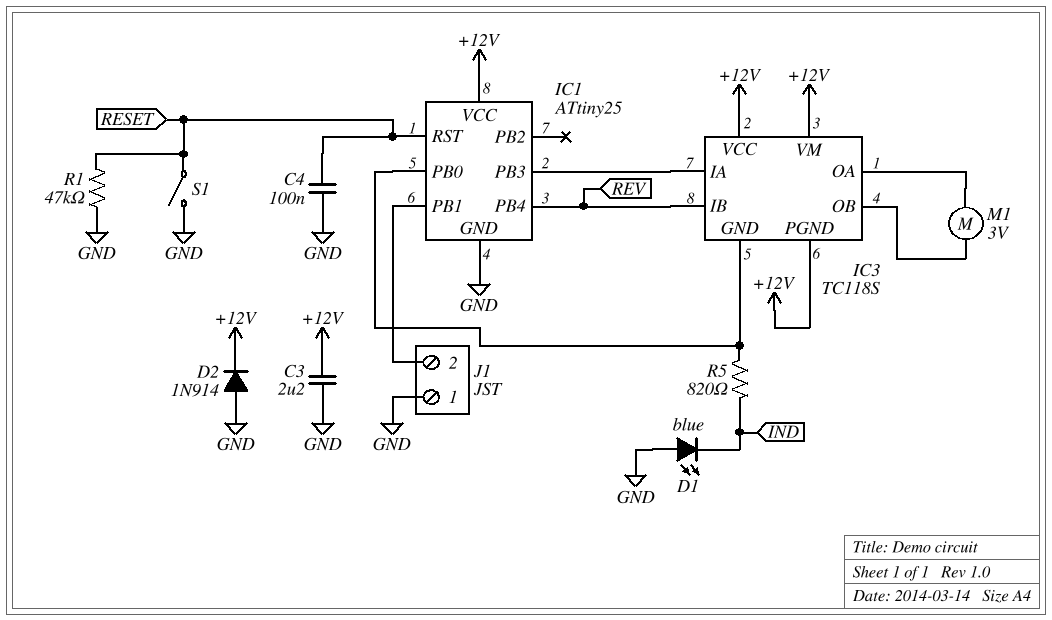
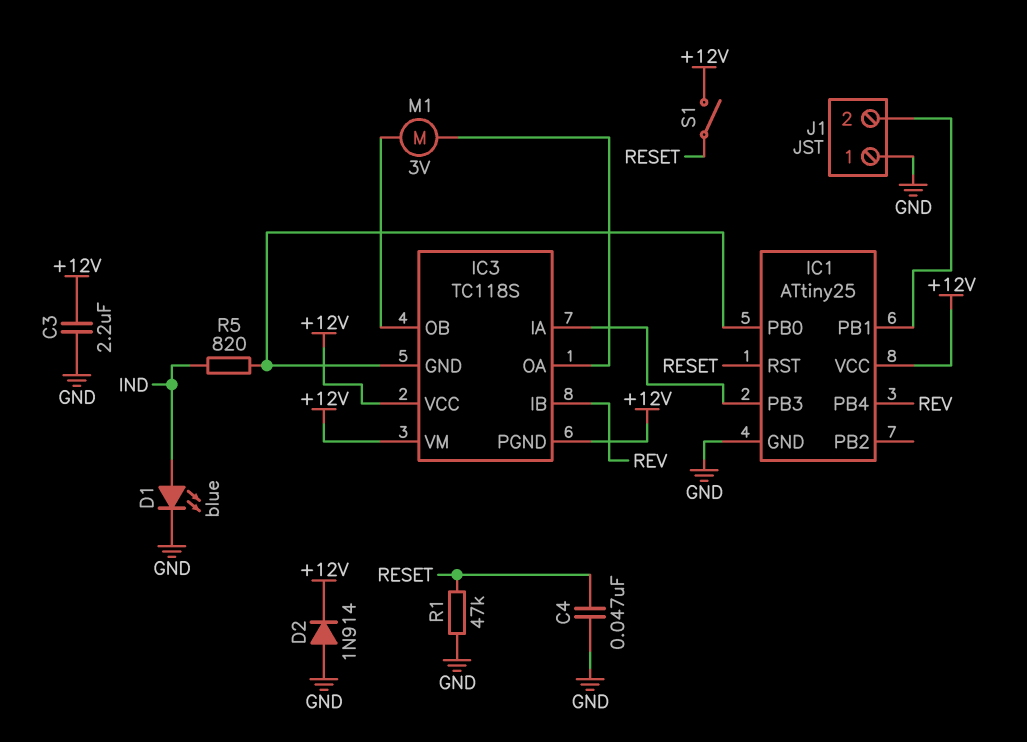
C4: 100nF (GND, RESET) -> 47nF (GND, RESET)
D1: LED blue (A GND, K IND) -> LED blue (A IND, K GND)
S1: switch (GND, RESET) -> switch (+12V, RESET)

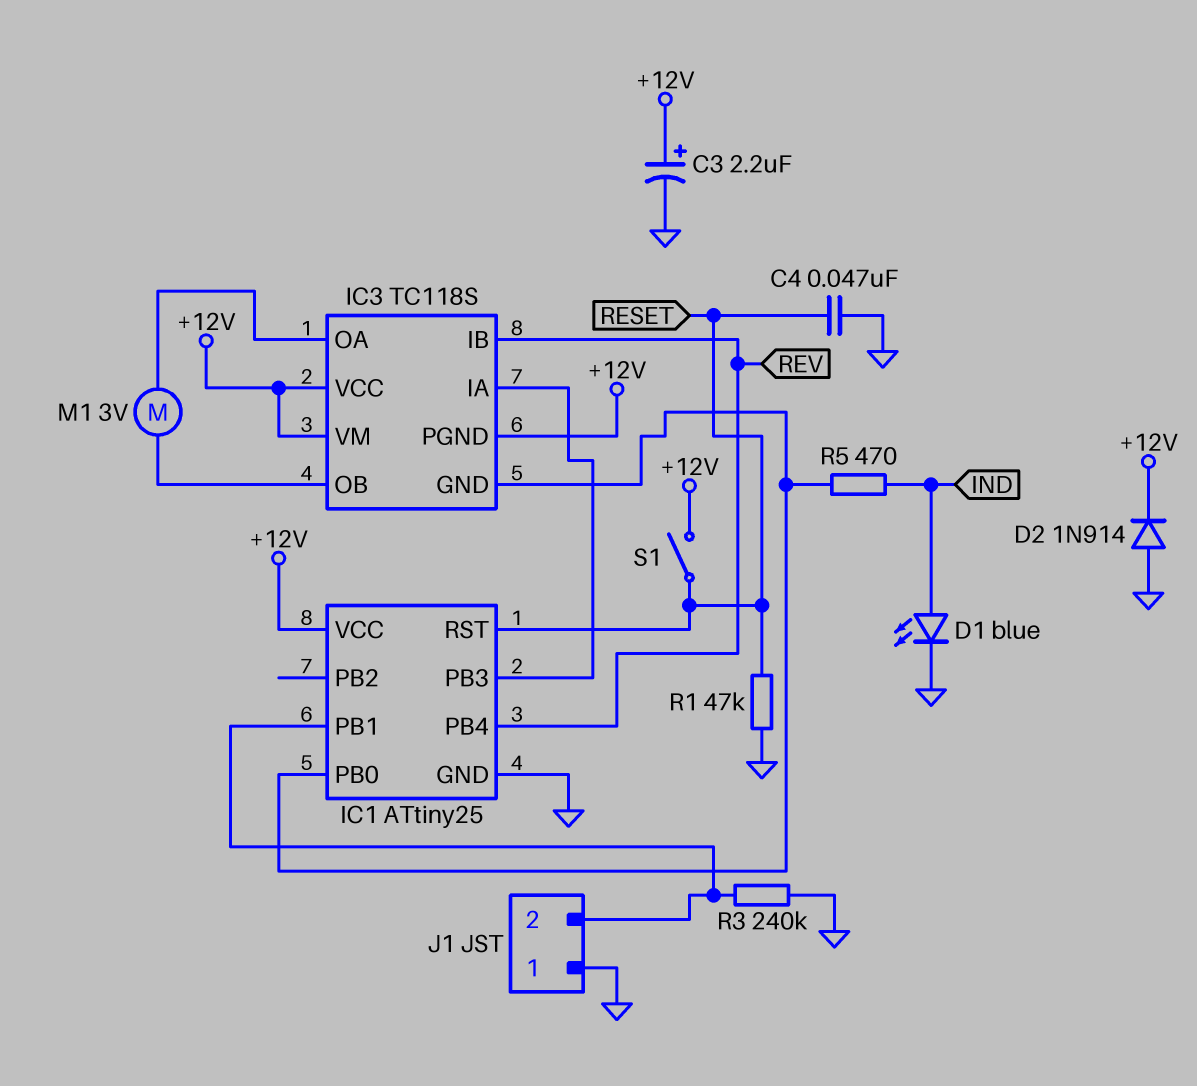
C3: 2.2uF (+12V, GND) -> 2.2uF (plus +12V, minus GND)
R3: none -> 240k (GND, IC1/PB1)
R5: 820 (IC1/PB0, IND) -> 470 (IC1/PB0, IND)

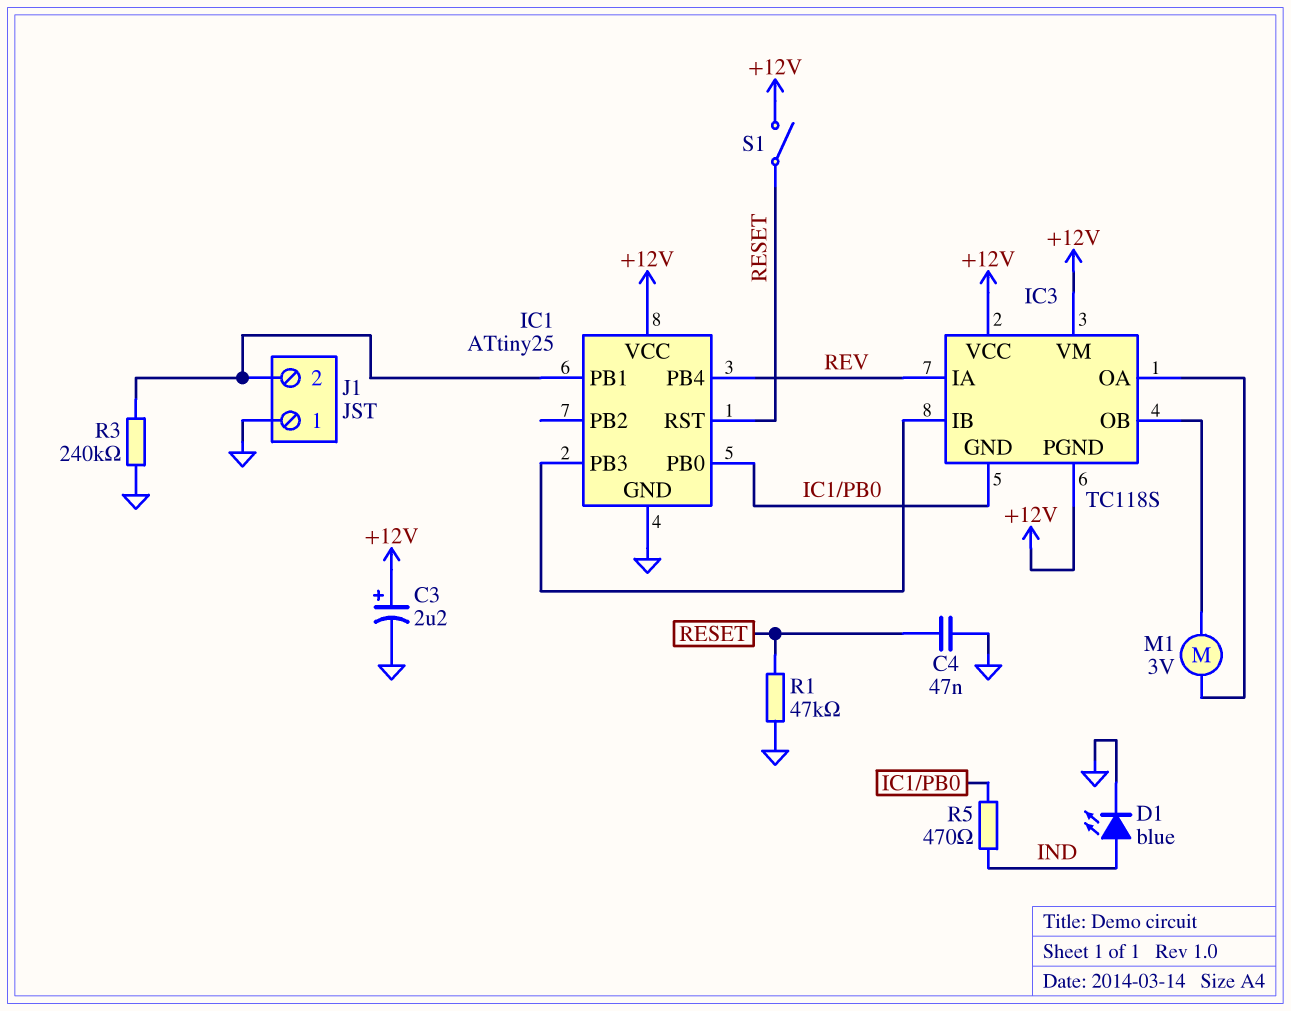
D2: diode 1N914 (A GND, K +12V) -> none
IC3 pin IA: IC1/PB3 -> REV
IC3 pin IB: REV -> IC1/PB3

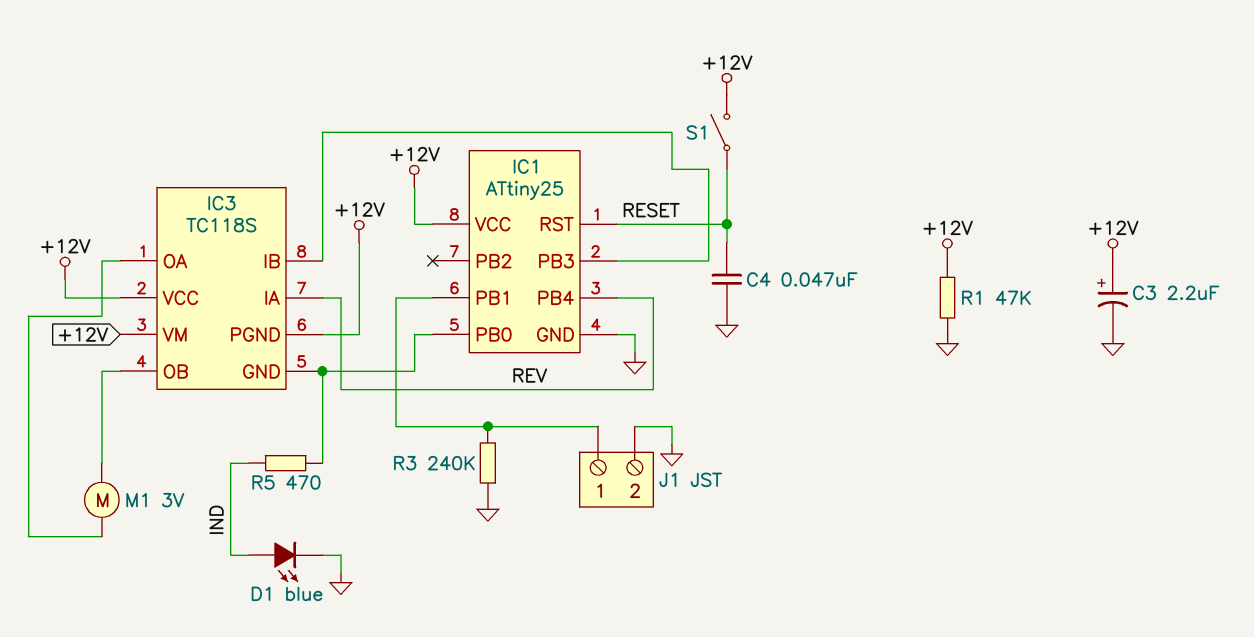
J1 pin 1: GND -> IC1/PB1
J1 pin 2: IC1/PB1 -> GND
R1: 47k (GND, RESET) -> 47k (+12V, GND)

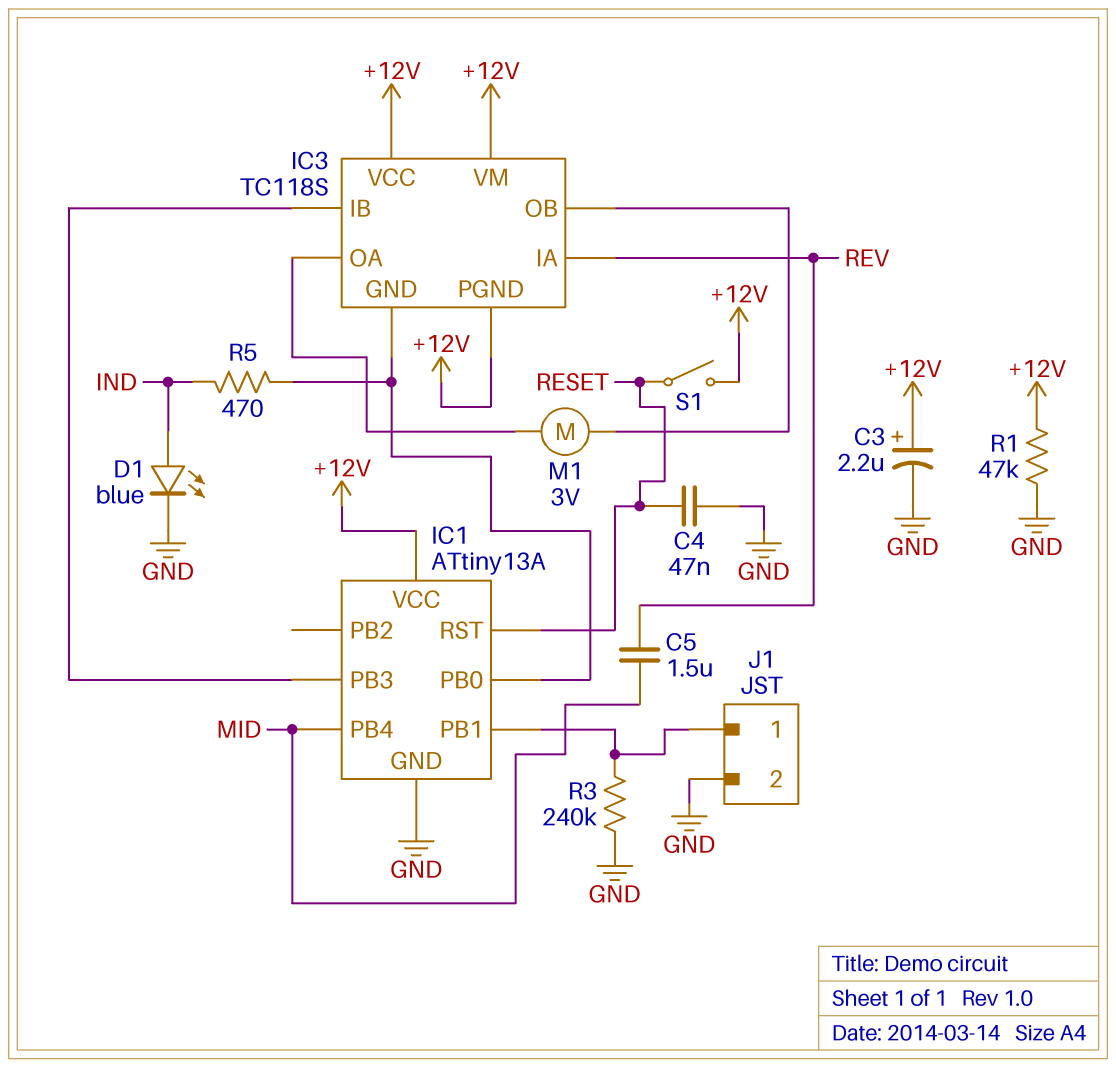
C5: none -> 1.5uF (MID, REV)
IC1: ATtiny25 -> ATtiny13A
IC1 pin PB4: REV -> MID

